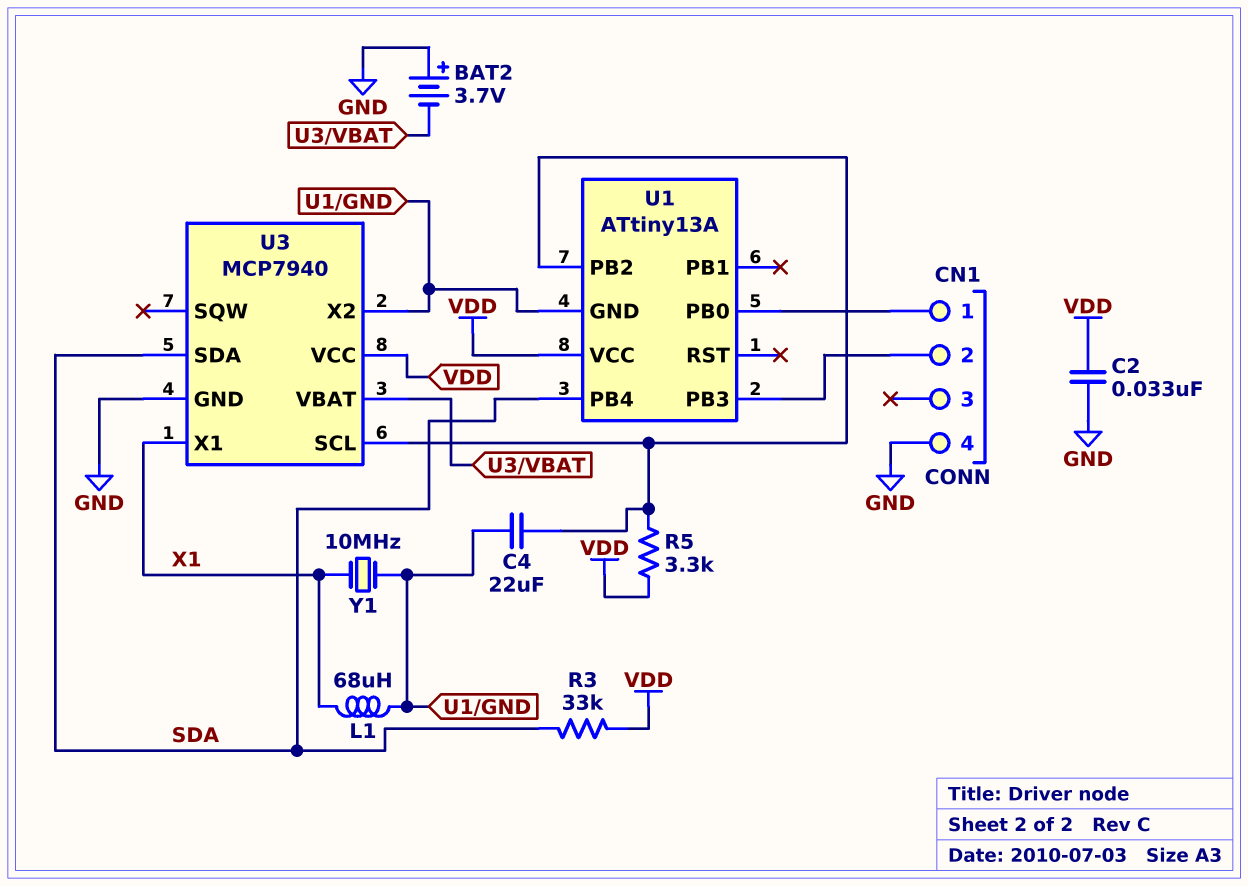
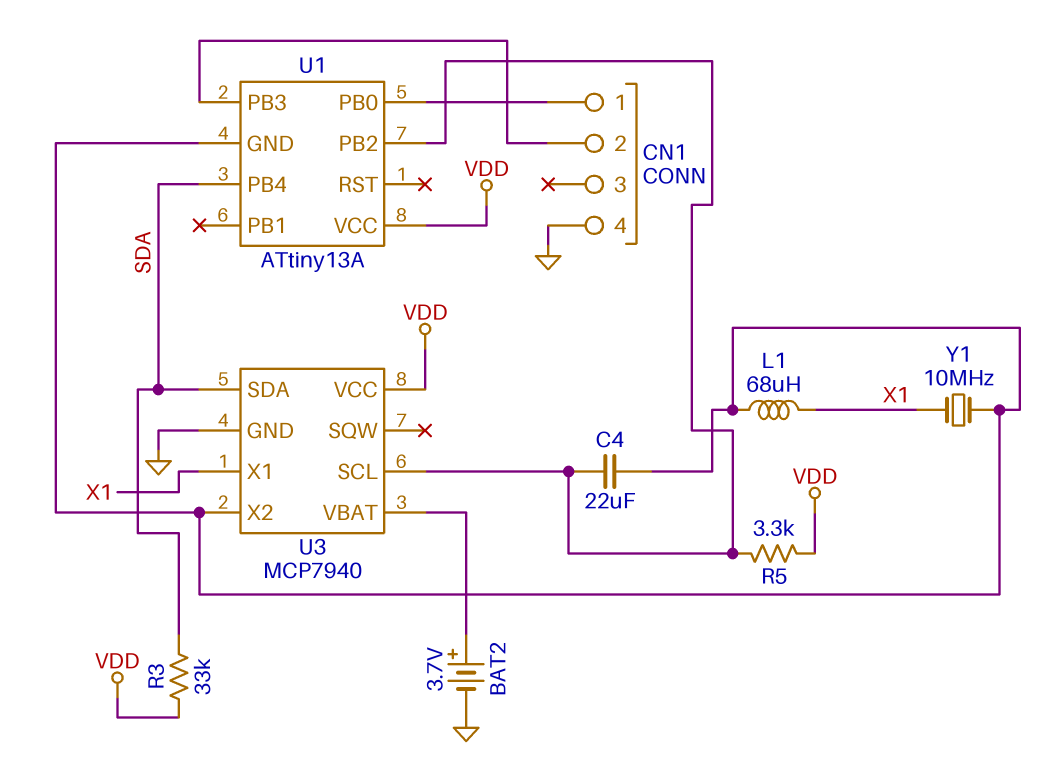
BAT2: 3.7V (plus GND, minus U3/VBAT) -> 3.7V (plus U3/VBAT, minus GND)
C2: 33nF (GND, VDD) -> none

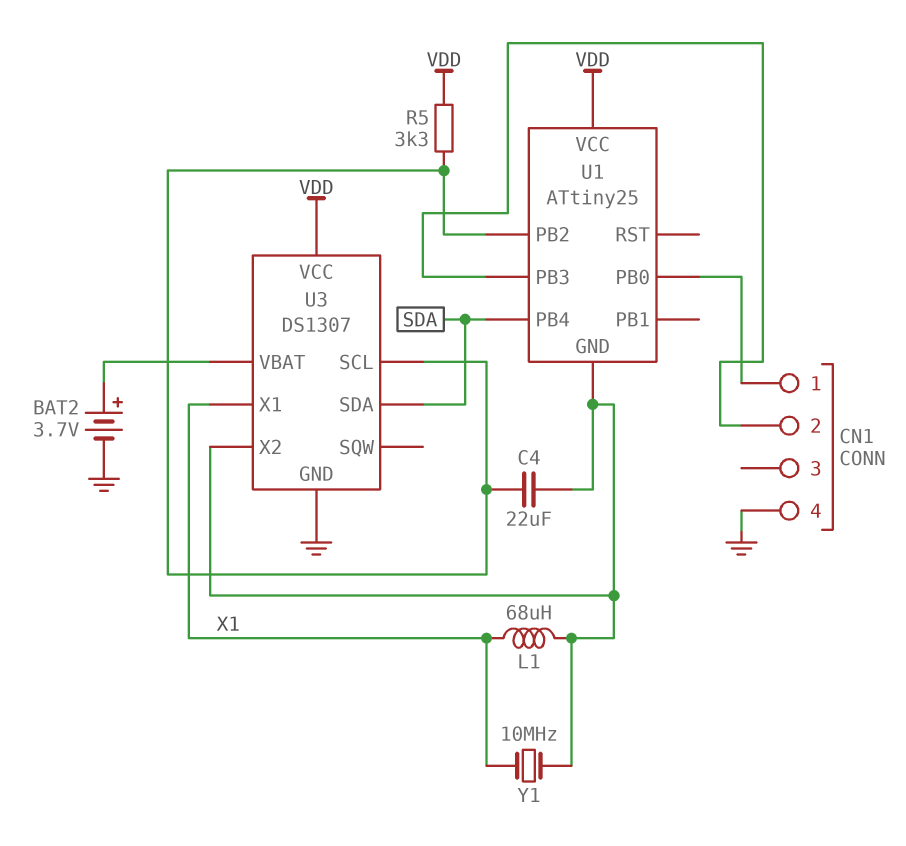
R3: 33k (SDA, VDD) -> none
U1: ATtiny13A -> ATtiny25
U3: MCP7940 -> DS1307

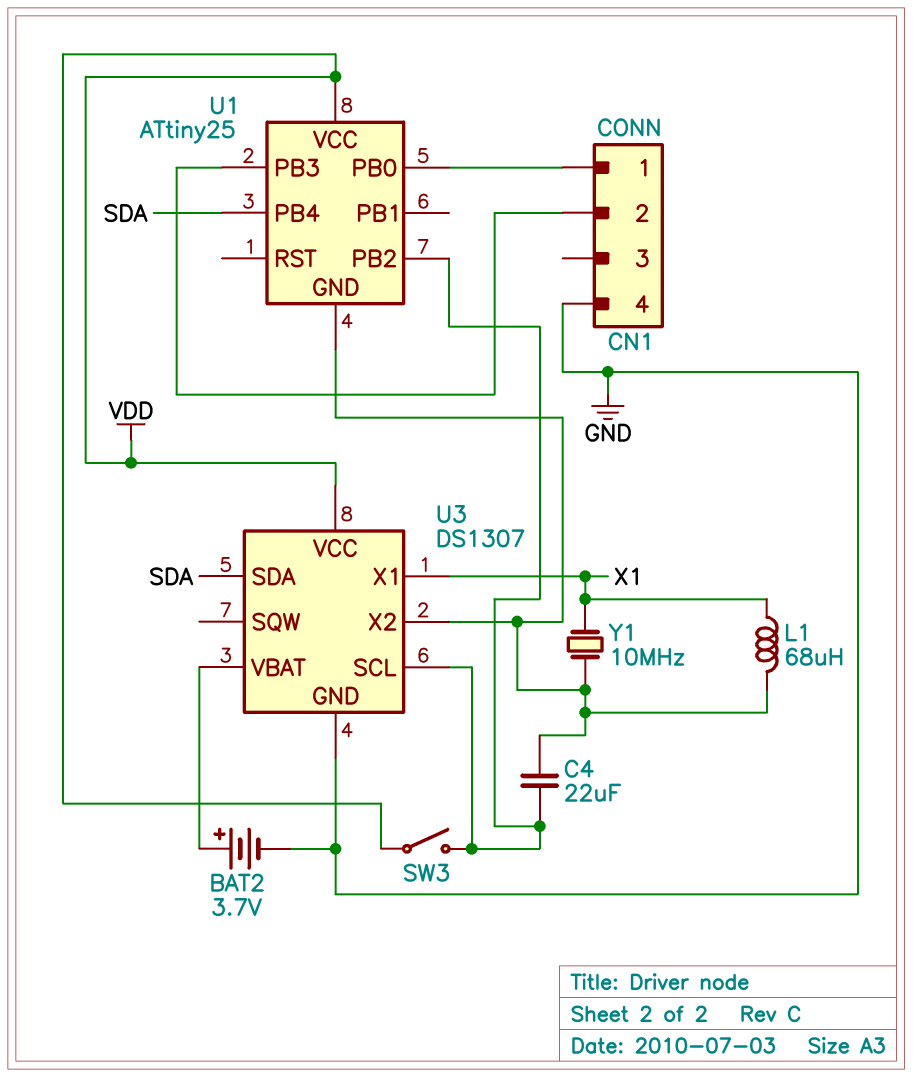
R5: 3.3k (U1/PB2, VDD) -> none
SW3: none -> switch (U1/PB2, VDD)

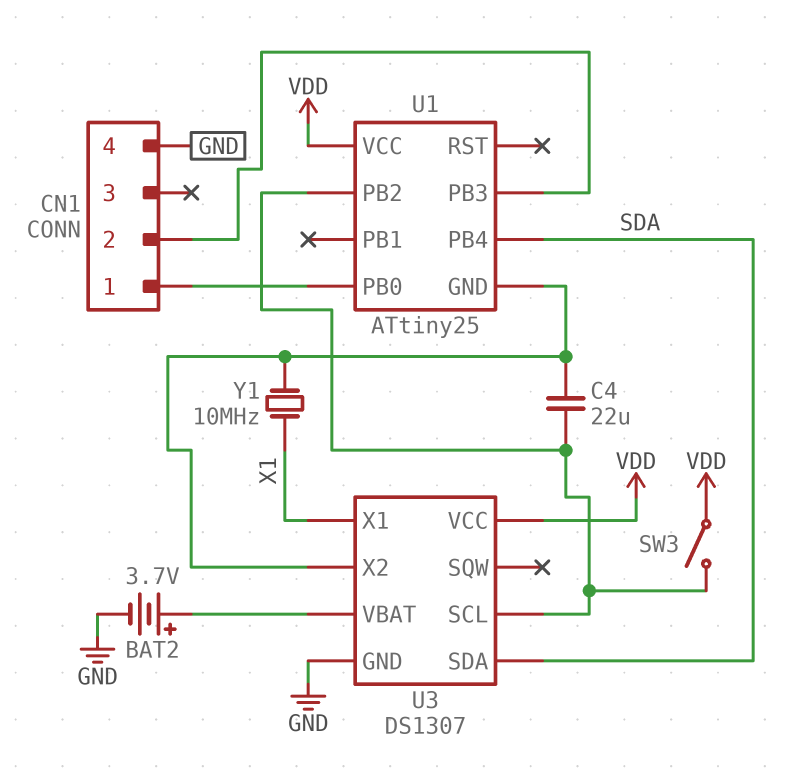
L1: 68uH (U1/GND, X1) -> none

